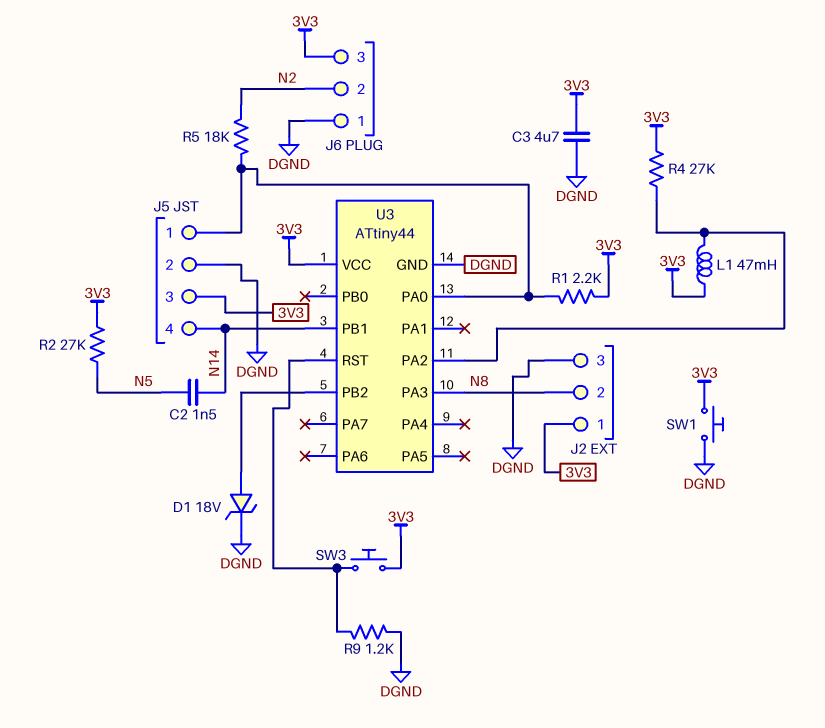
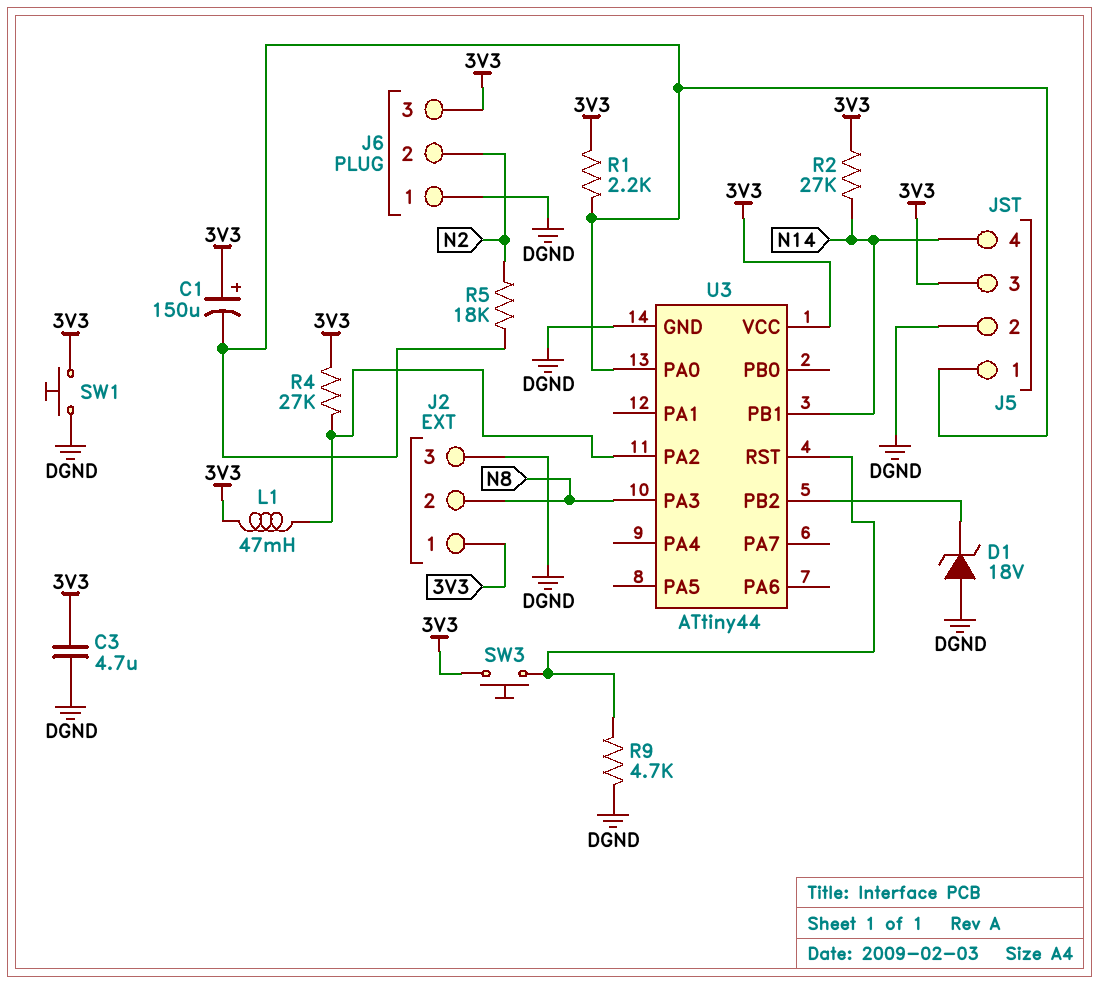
C1: none -> 150uF (plus 3V3, minus J5/1)
C2: 1.5nF (N5, N14) -> none
D1: zener 18V (A U3/PB2, K DGND) -> zener 18V (A DGND, K U3/PB2)
R2: 27k (3V3, N5) -> 27k (3V3, N14)
R9: 1.2k (DGND, U3/RST) -> 4.7k (DGND, U3/RST)

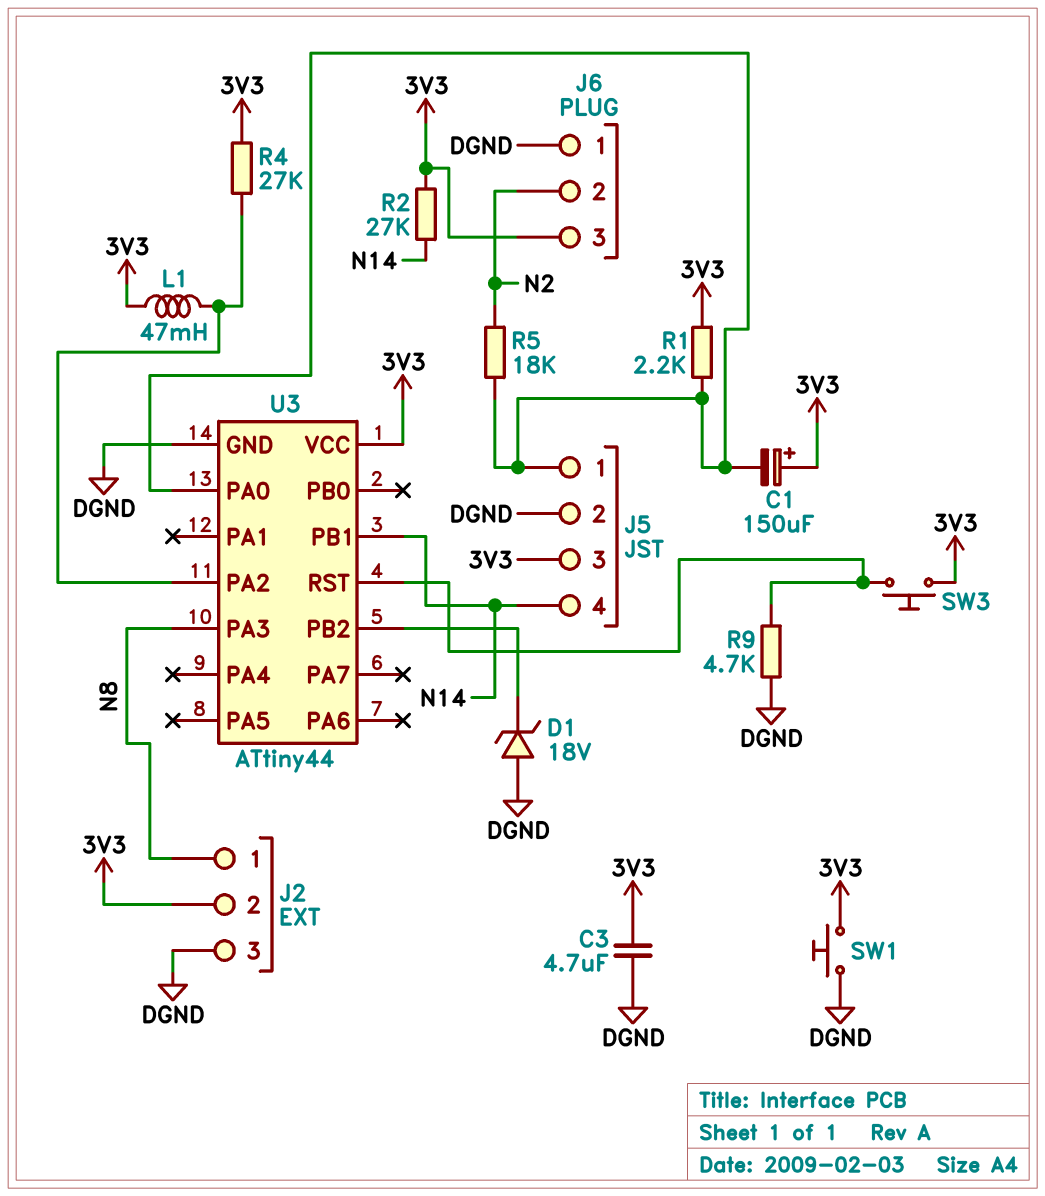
J2 pin 1: 3V3 -> N8
J2 pin 2: N8 -> 3V3

